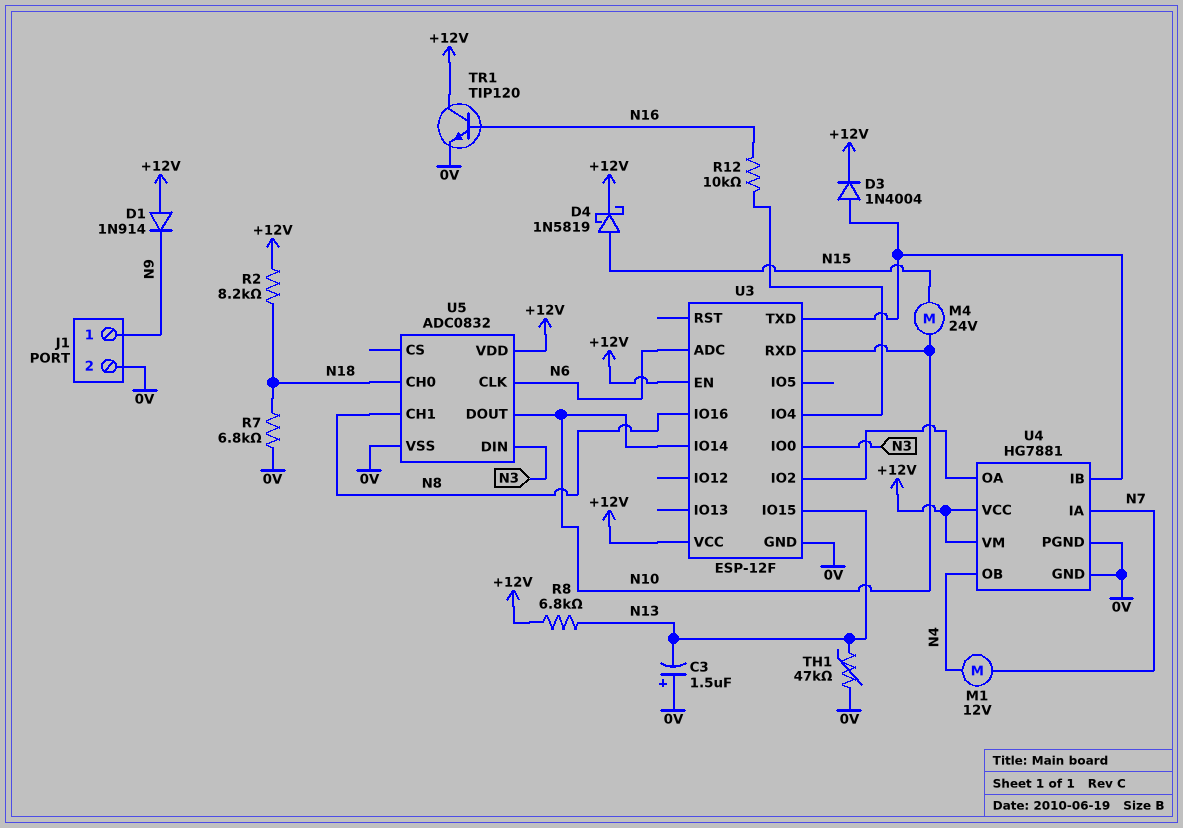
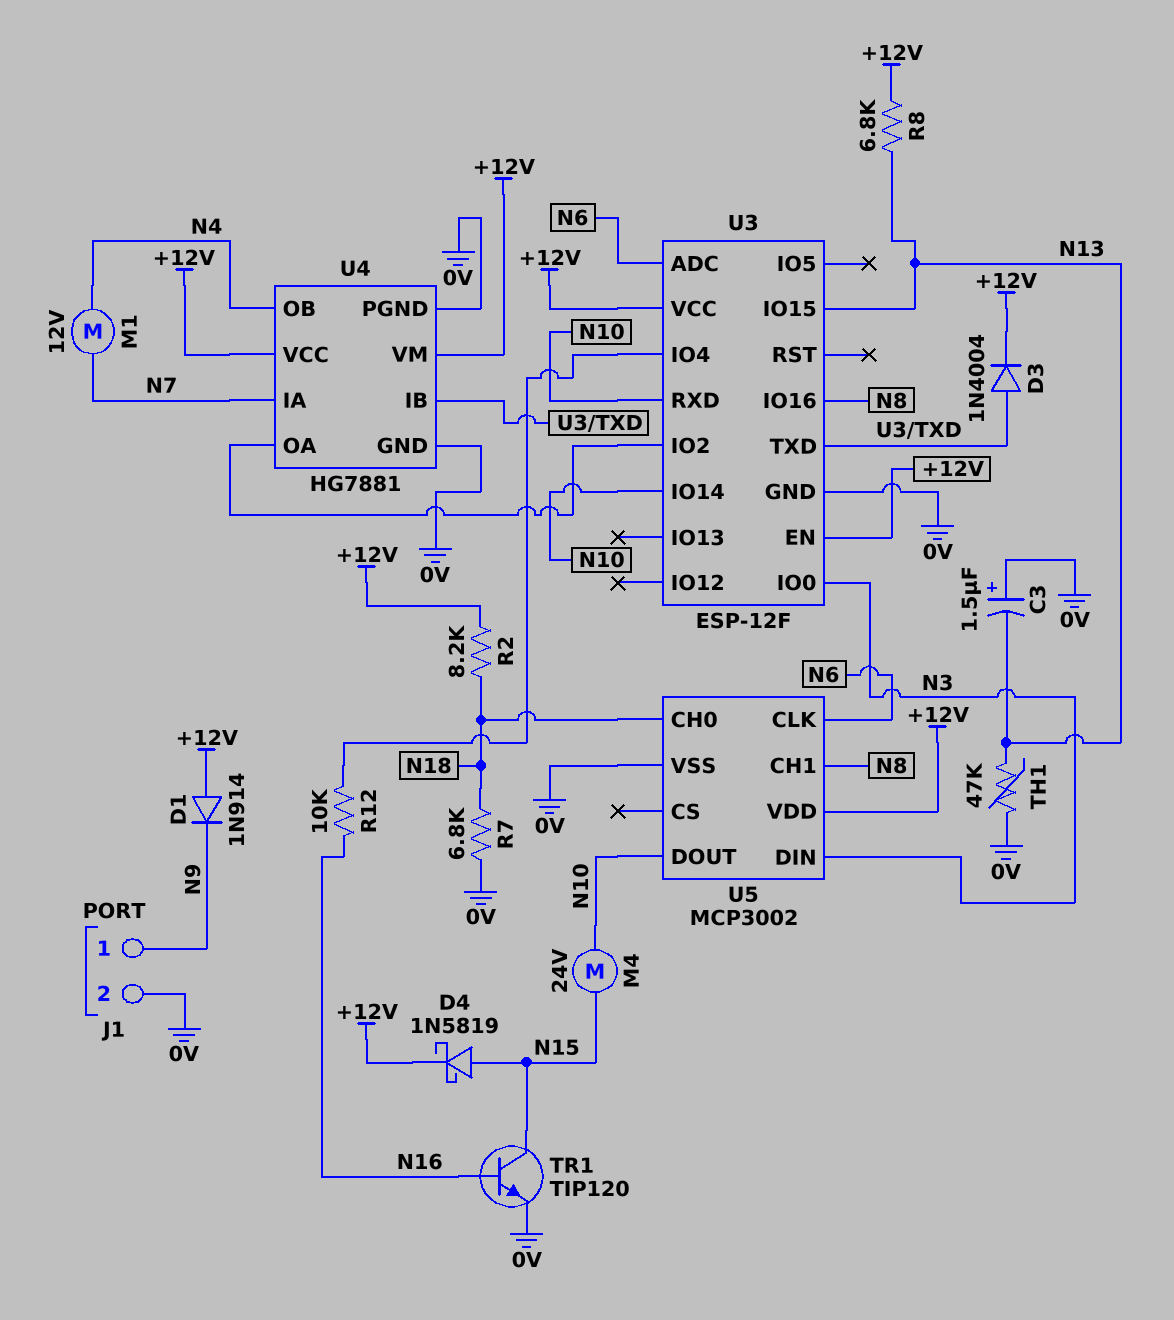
TR1: NPN TIP120 (B N16, C +12V, E 0V) -> NPN TIP120 (B N16, C N15, E 0V)
U5: ADC0832 -> MCP3002

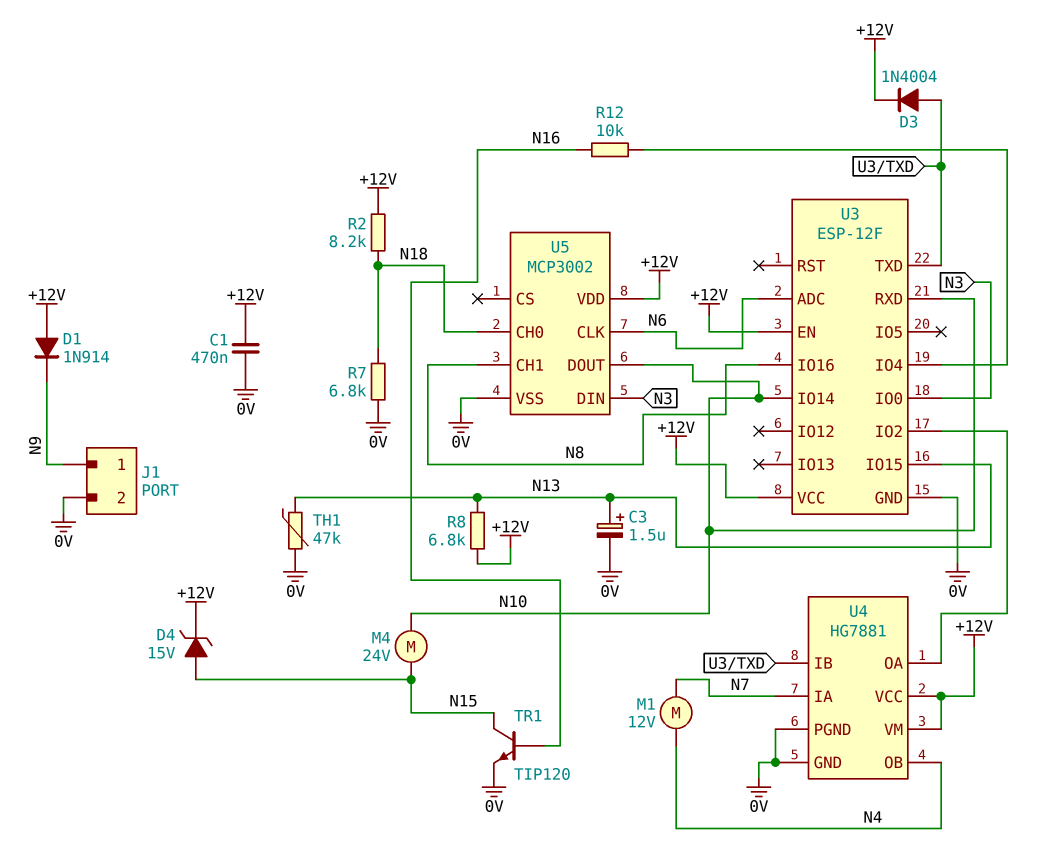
C1: none -> 470nF (+12V, 0V)
C3: 1.5uF (plus 0V, minus N13) -> 1.5uF (plus N13, minus 0V)
D4: schottky 1N5819 (A N15, K +12V) -> zener 15V (A N15, K +12V)

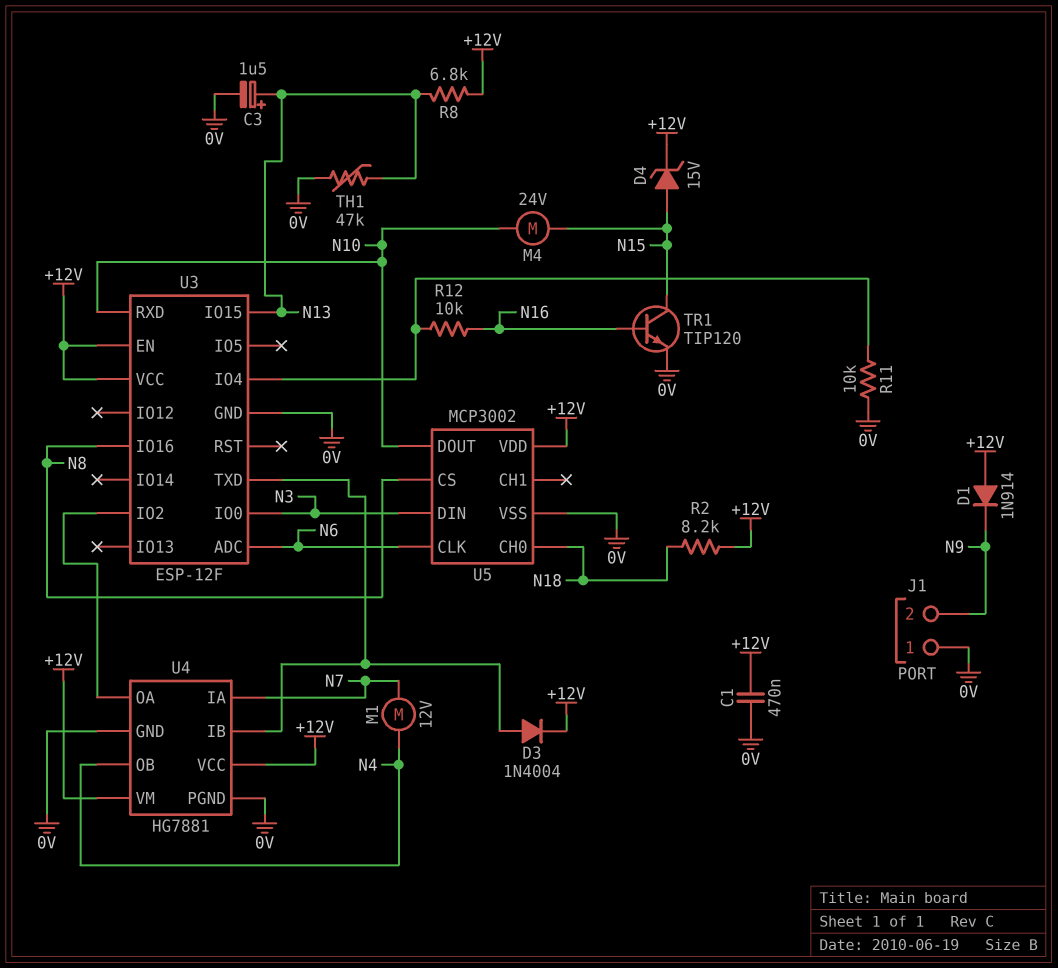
J1 pin 1: N9 -> 0V
J1 pin 2: 0V -> N9
R7: 6.8k (0V, N18) -> none
R11: none -> 10k (0V, U3/IO4)
U3 pin IO14: N10 -> none
U5 pin CH1: N8 -> none
U5 pin CS: none -> N8

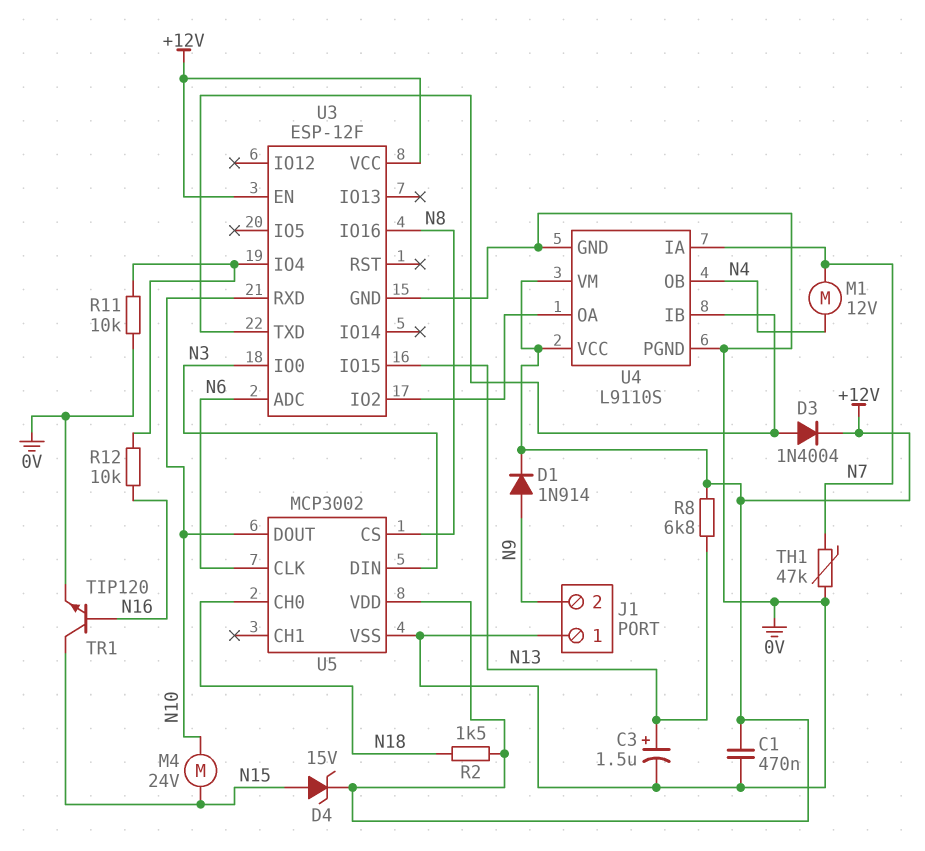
D1: diode 1N914 (A +12V, K N9) -> diode 1N914 (A N9, K +12V)
R2: 8.2k (+12V, N18) -> 1.5k (+12V, N18)
TH1: 47k (0V, N13) -> 47k (0V, N7)
U4: HG7881 -> L9110S

